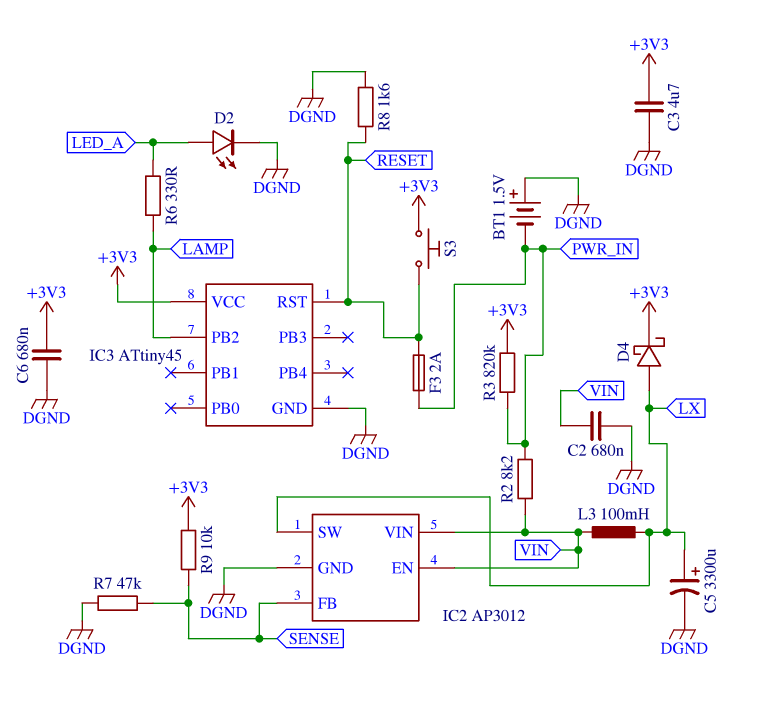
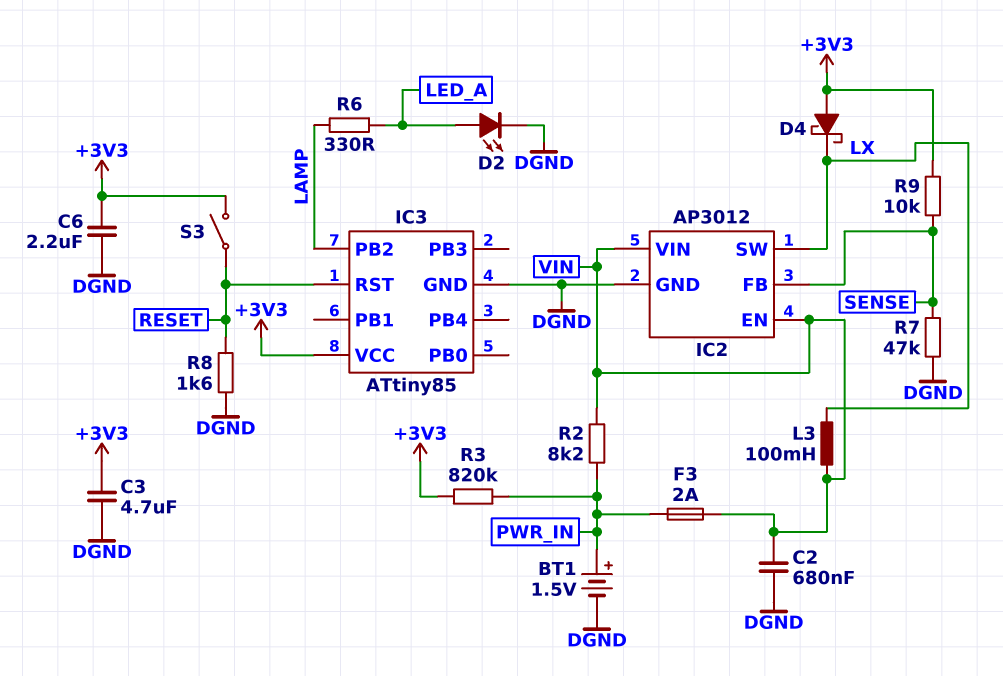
BT1: 1.5V (plus DGND, minus PWR_IN) -> 1.5V (plus PWR_IN, minus DGND)
C5: 3300uF (plus LX, minus DGND) -> none
C6: 680nF (+3V3, DGND) -> 2.2uF (+3V3, DGND)
D4: schottky (A LX, K +3V3) -> schottky (A +3V3, K LX)
F3: 2A (PWR_IN, RESET) -> 2A (PWR_IN, VIN)
IC3: ATtiny45 -> ATtiny85
S3: button (+3V3, RESET) -> switch (+3V3, RESET)

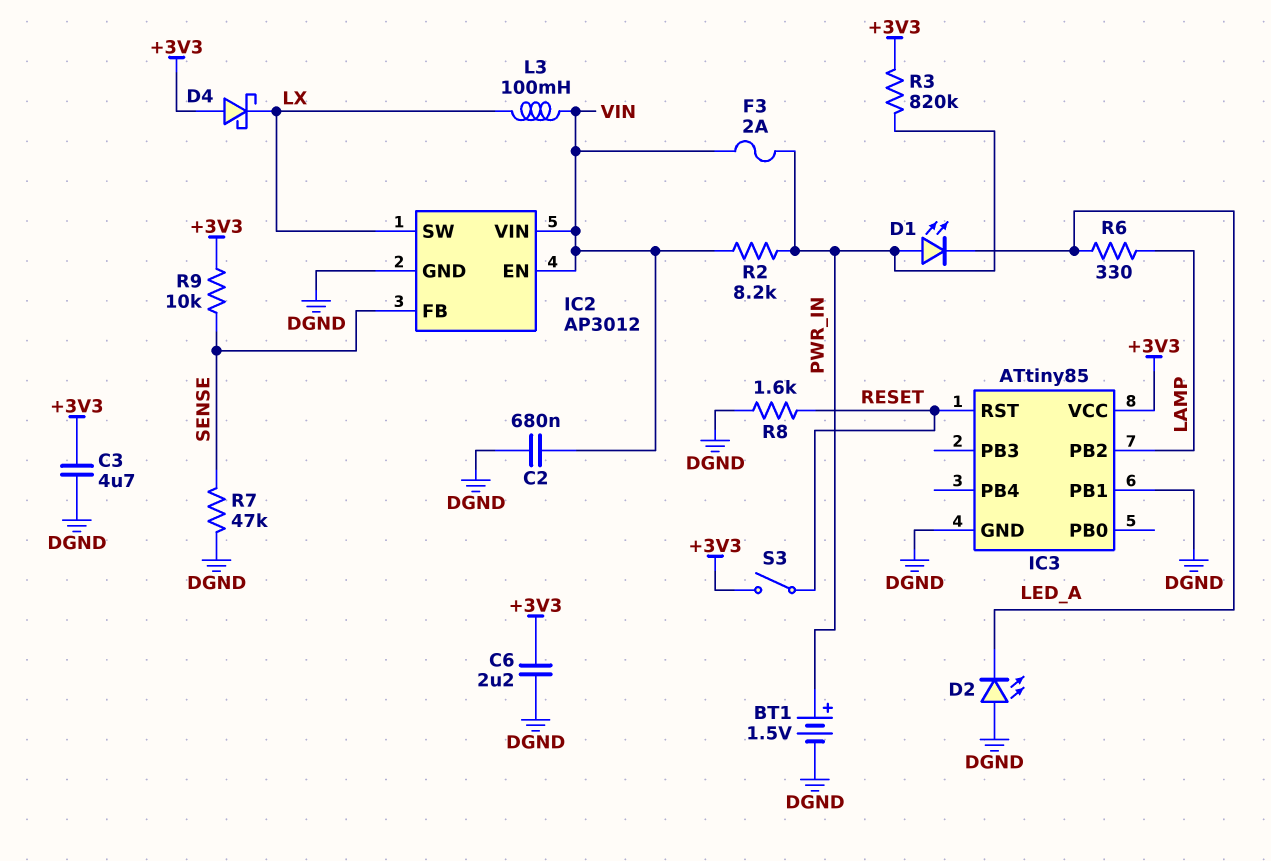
D1: none -> LED (A PWR_IN, K LED_A)
D2: LED (A LED_A, K DGND) -> LED (A DGND, K LED_A)
IC3 pin PB1: none -> DGND

